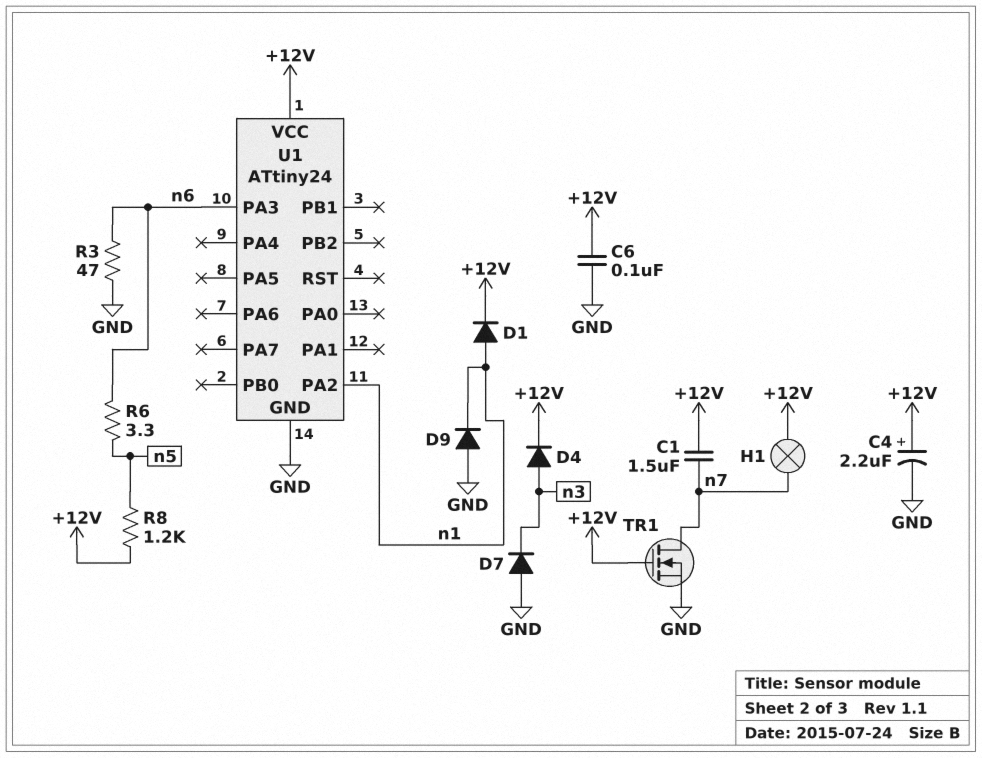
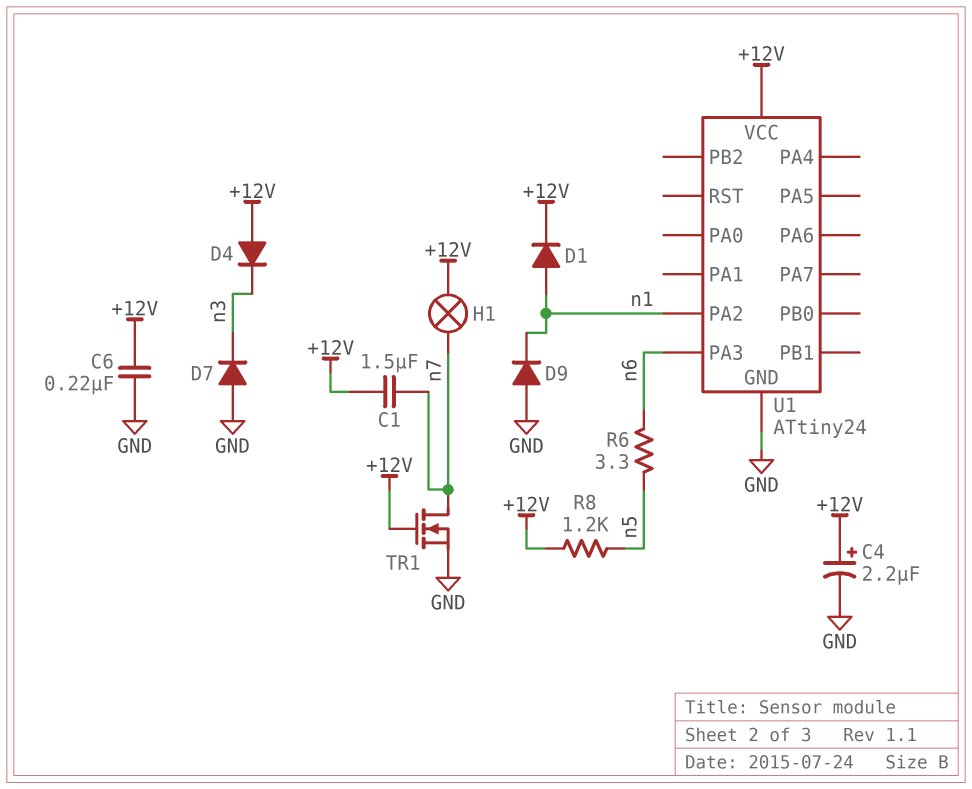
C6: 100nF (+12V, GND) -> 220nF (+12V, GND)
D4: diode (A n3, K +12V) -> diode (A +12V, K n3)
R3: 47 (GND, n6) -> none

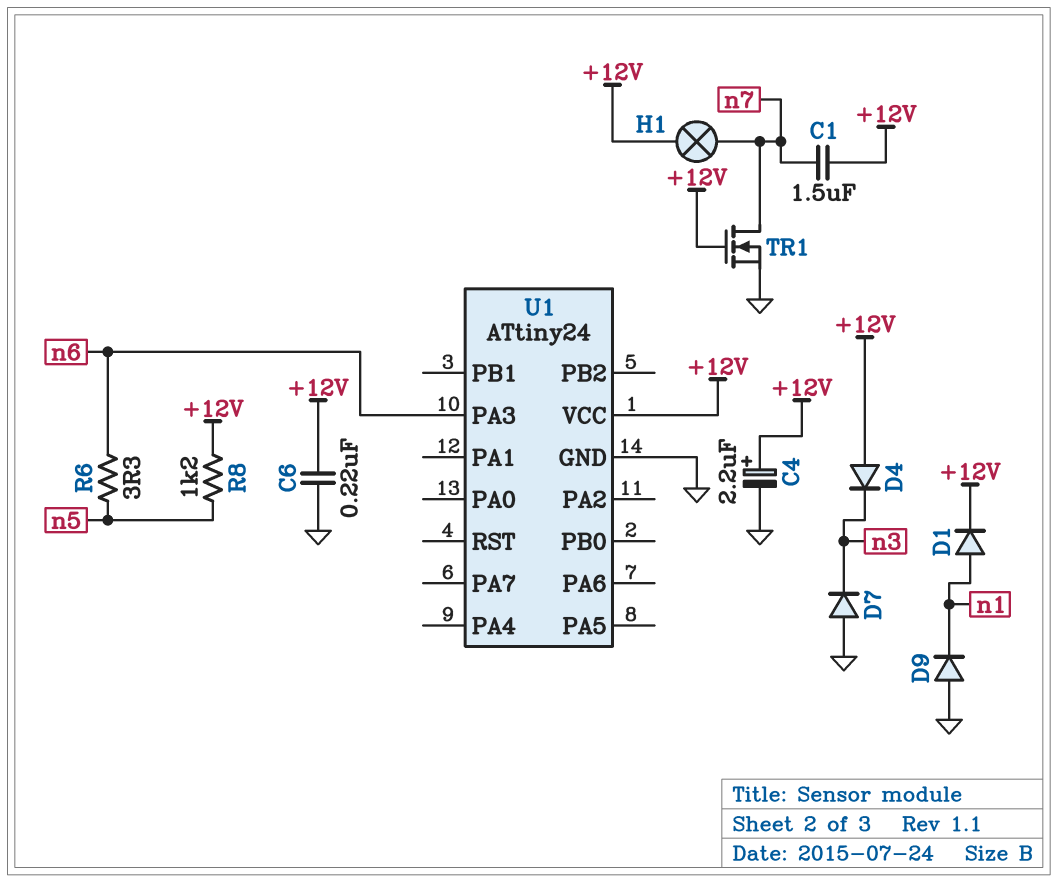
U1 pin PA2: n1 -> none

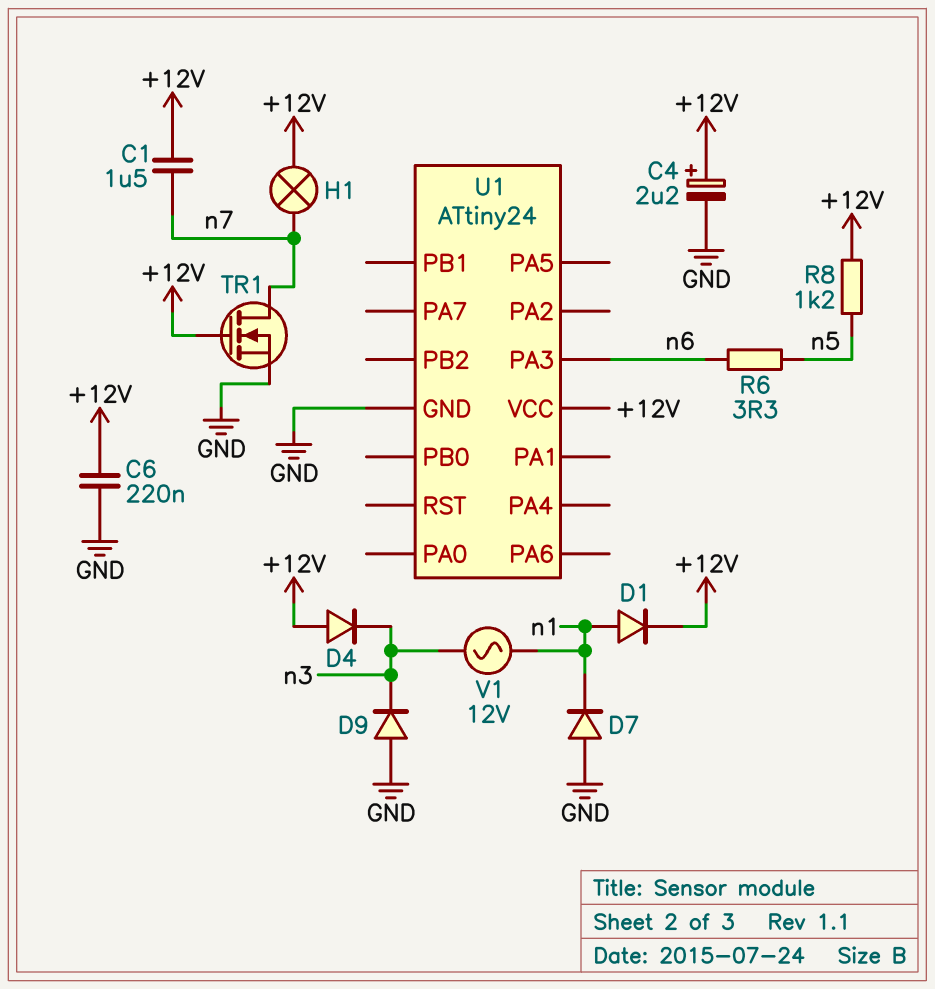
D7: diode (A GND, K n3) -> diode (A GND, K n1)
D9: diode (A GND, K n1) -> diode (A GND, K n3)
V1: none -> AC 12V (n1, n3)

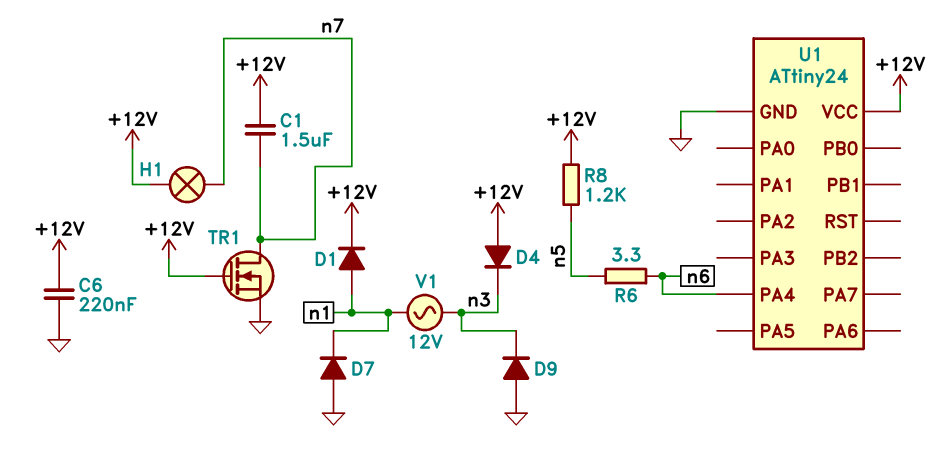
C4: 2.2uF (plus +12V, minus GND) -> none
U1 pin PA3: n6 -> none
U1 pin PA4: none -> n6

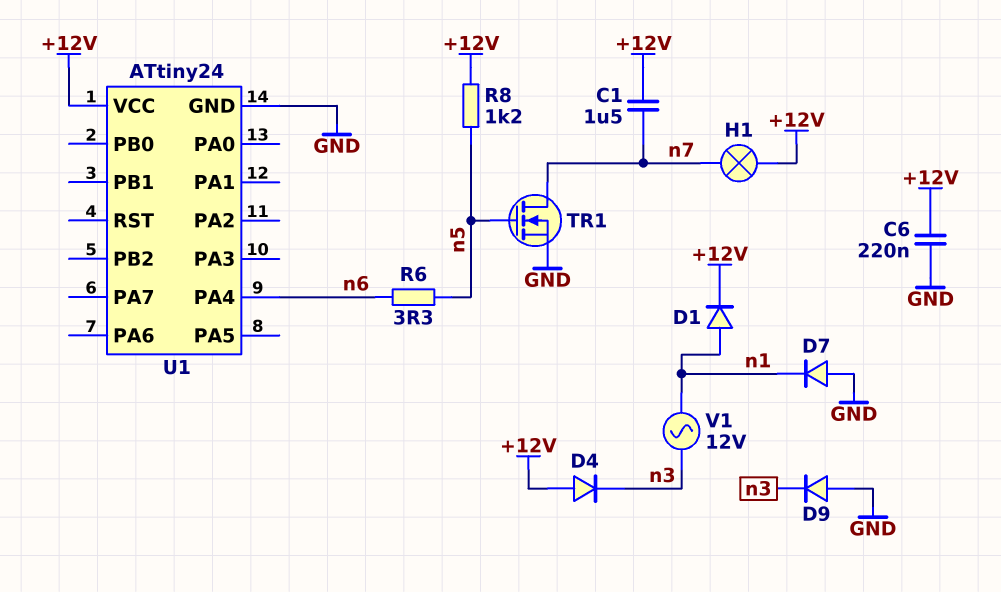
TR1: NMOS (G +12V, D n7, S GND) -> NMOS (G n5, D n7, S GND)

